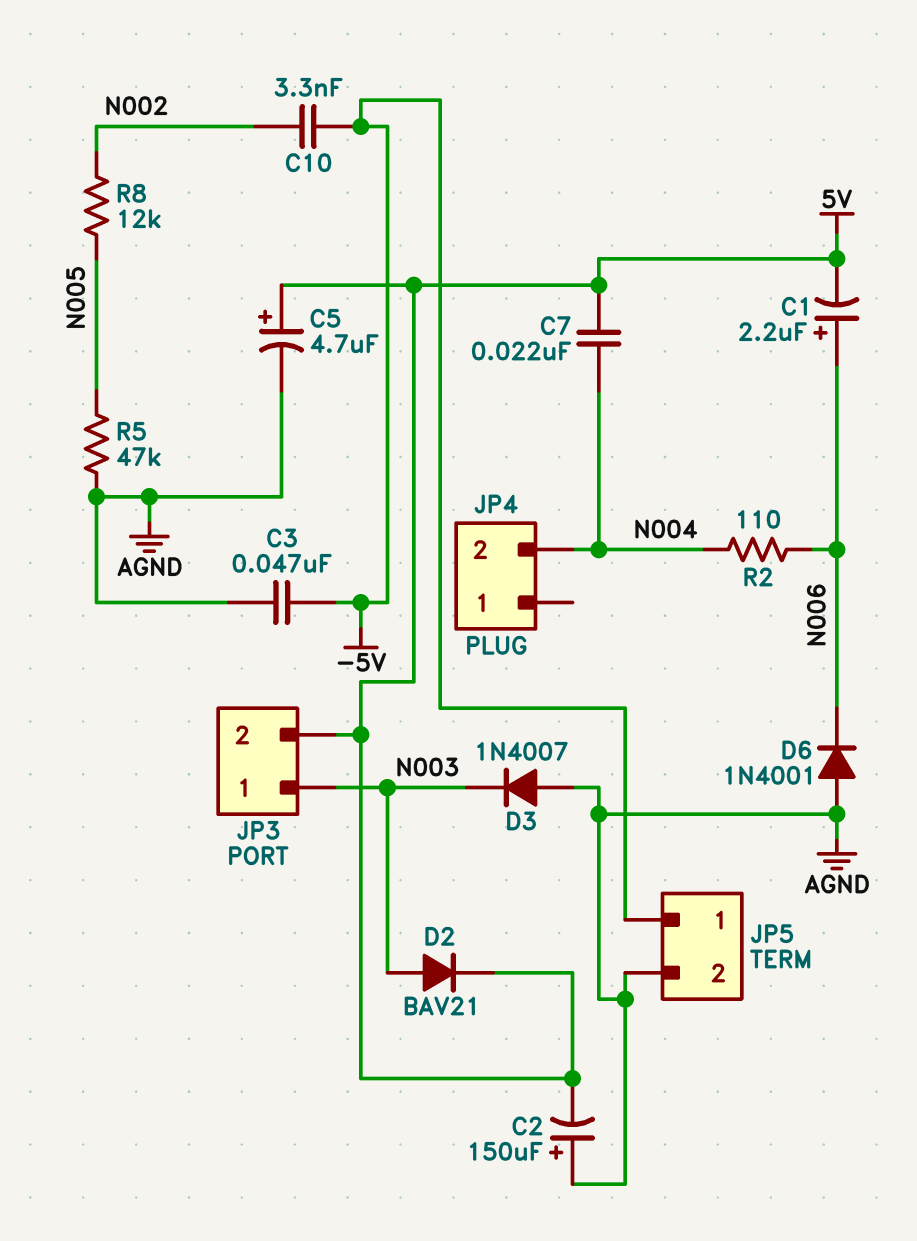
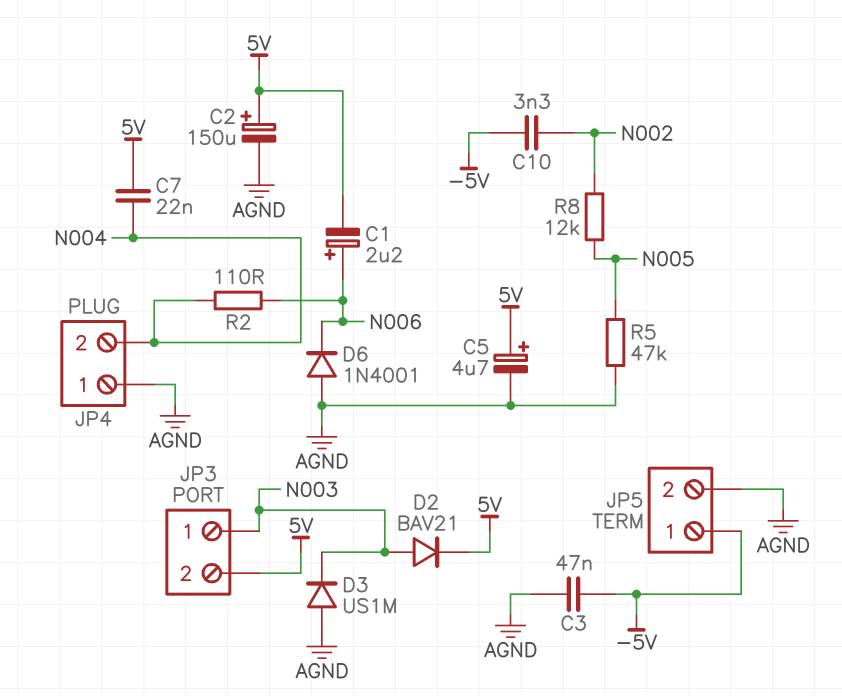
C2: 150uF (plus AGND, minus 5V) -> 150uF (plus 5V, minus AGND)
D3: diode 1N4007 (A AGND, K N003) -> diode US1M (A AGND, K N003)
JP4 pin 1: none -> AGND

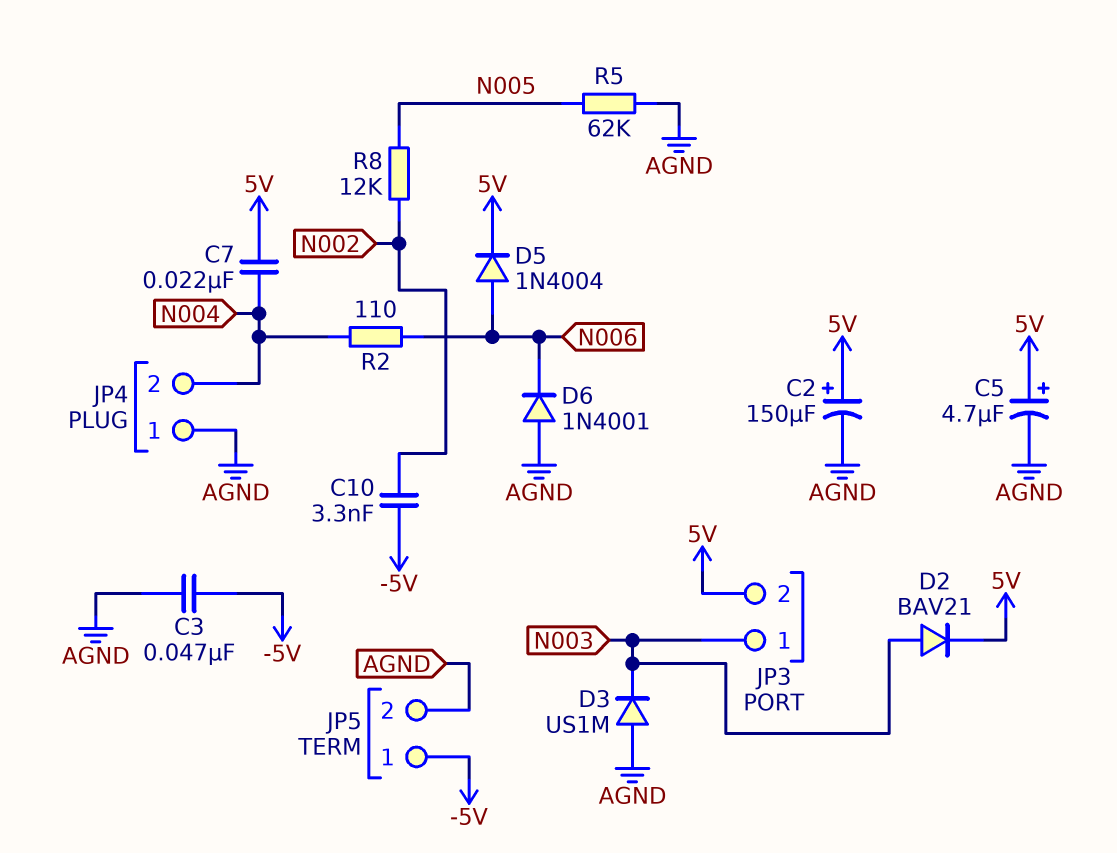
C1: 2.2uF (plus N006, minus 5V) -> none
D5: none -> diode 1N4004 (A N006, K 5V)
R5: 47k (AGND, N005) -> 62k (AGND, N005)

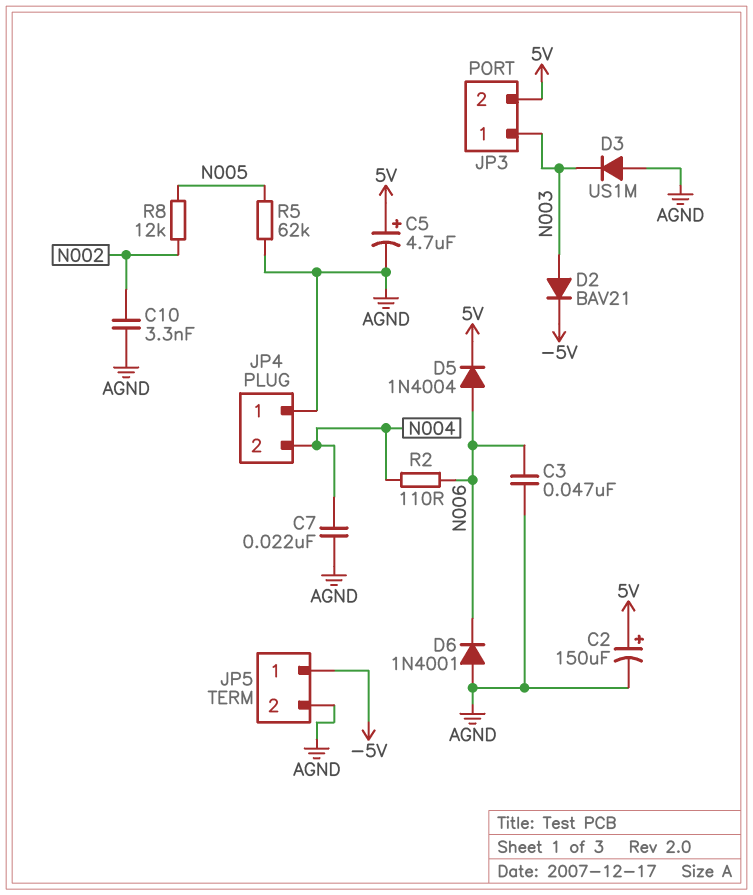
C3: 47nF (-5V, AGND) -> 47nF (AGND, N006)
C7: 22nF (5V, N004) -> 22nF (AGND, N004)
C10: 3.3nF (-5V, N002) -> 3.3nF (AGND, N002)
D2: diode BAV21 (A N003, K 5V) -> diode BAV21 (A N003, K -5V)

